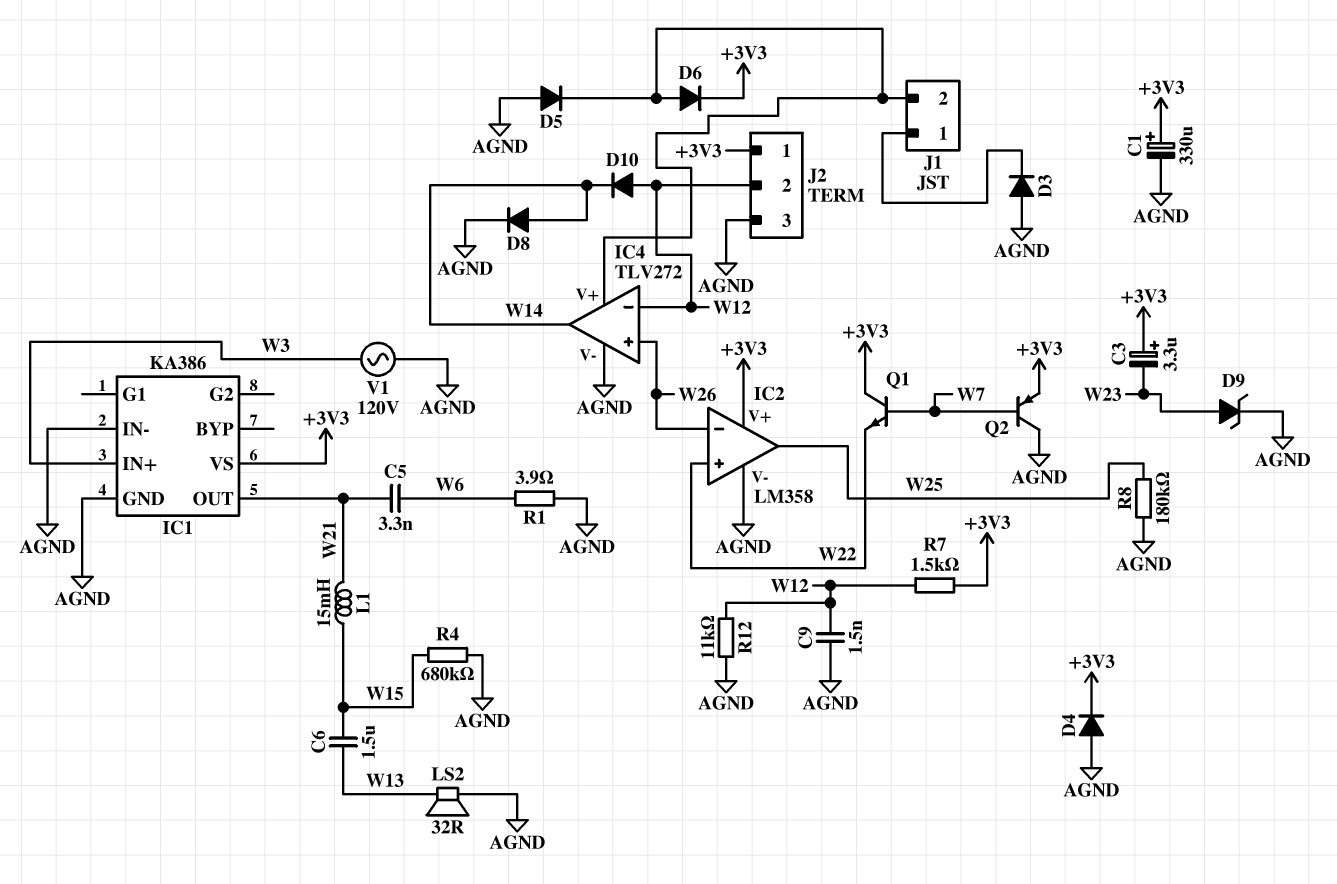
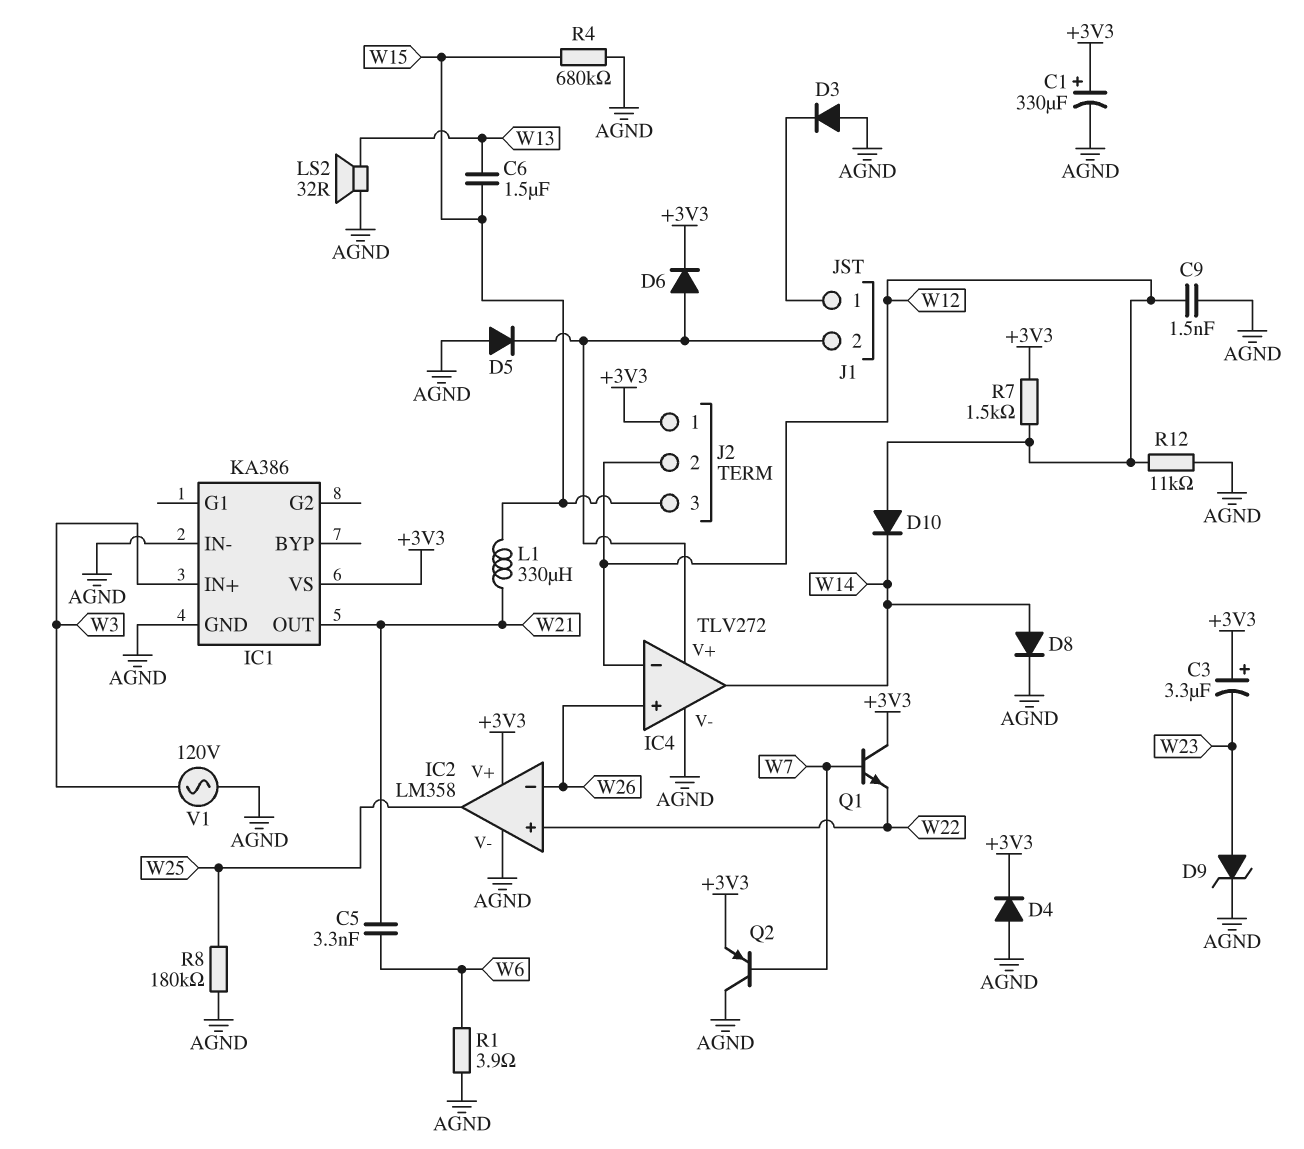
J2 pin 3: AGND -> W15
L1: 15mH (W15, W21) -> 330uH (W15, W21)

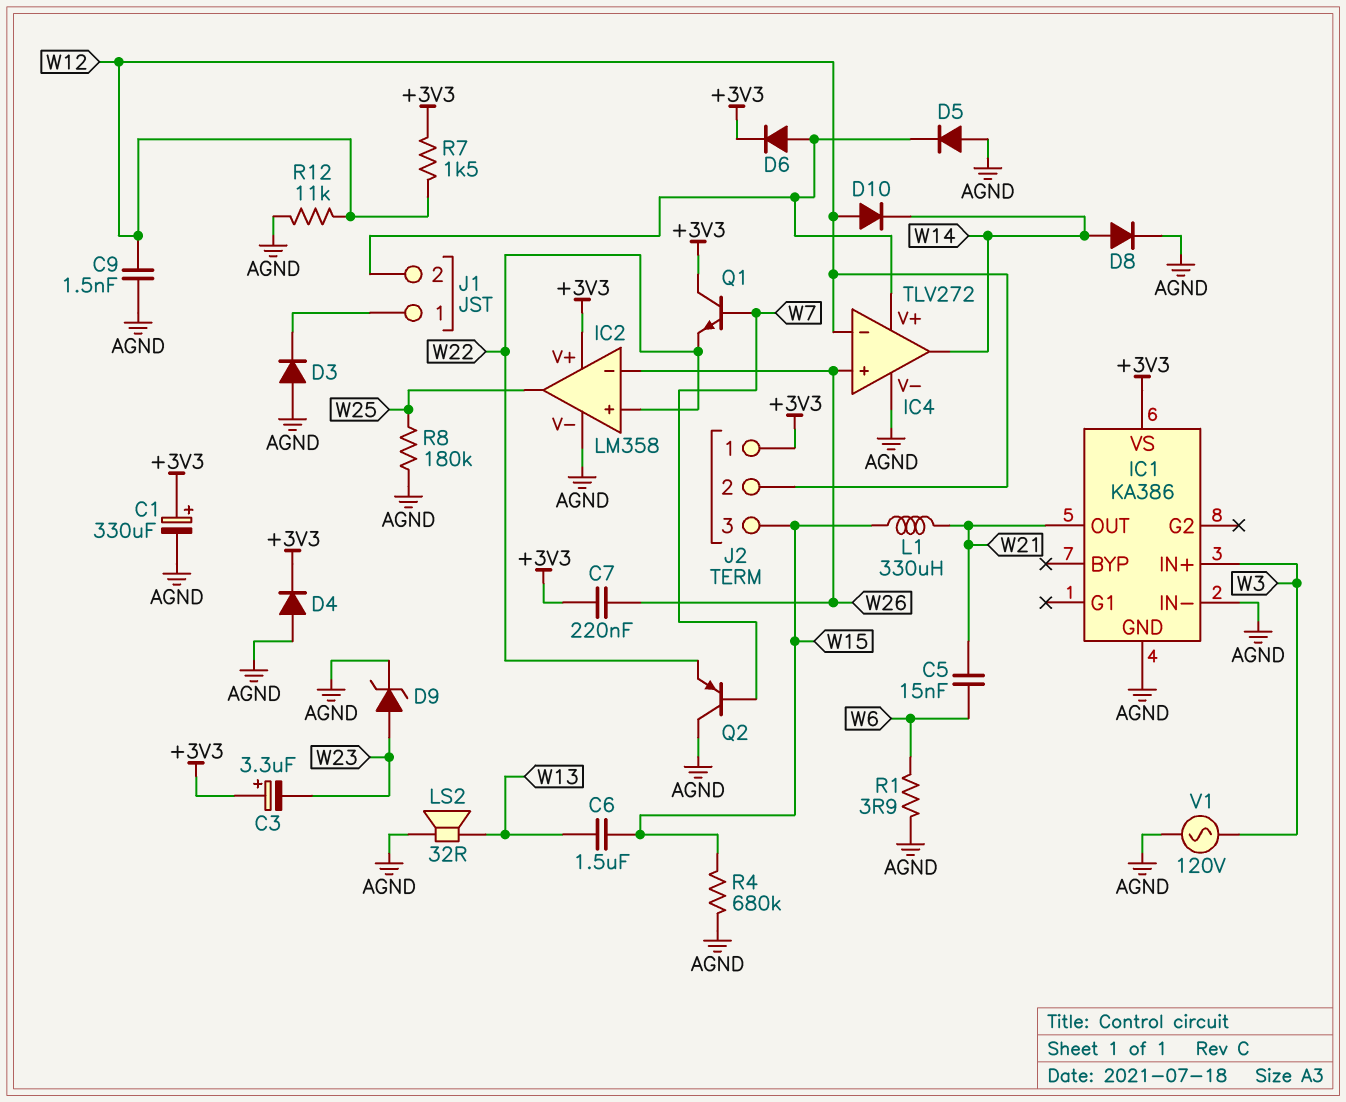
C5: 3.3nF (W6, W21) -> 15nF (W6, W21)
C7: none -> 220nF (+3V3, W26)
Q2: PNP (B W7, C AGND, E +3V3) -> PNP (B W7, C AGND, E W22)

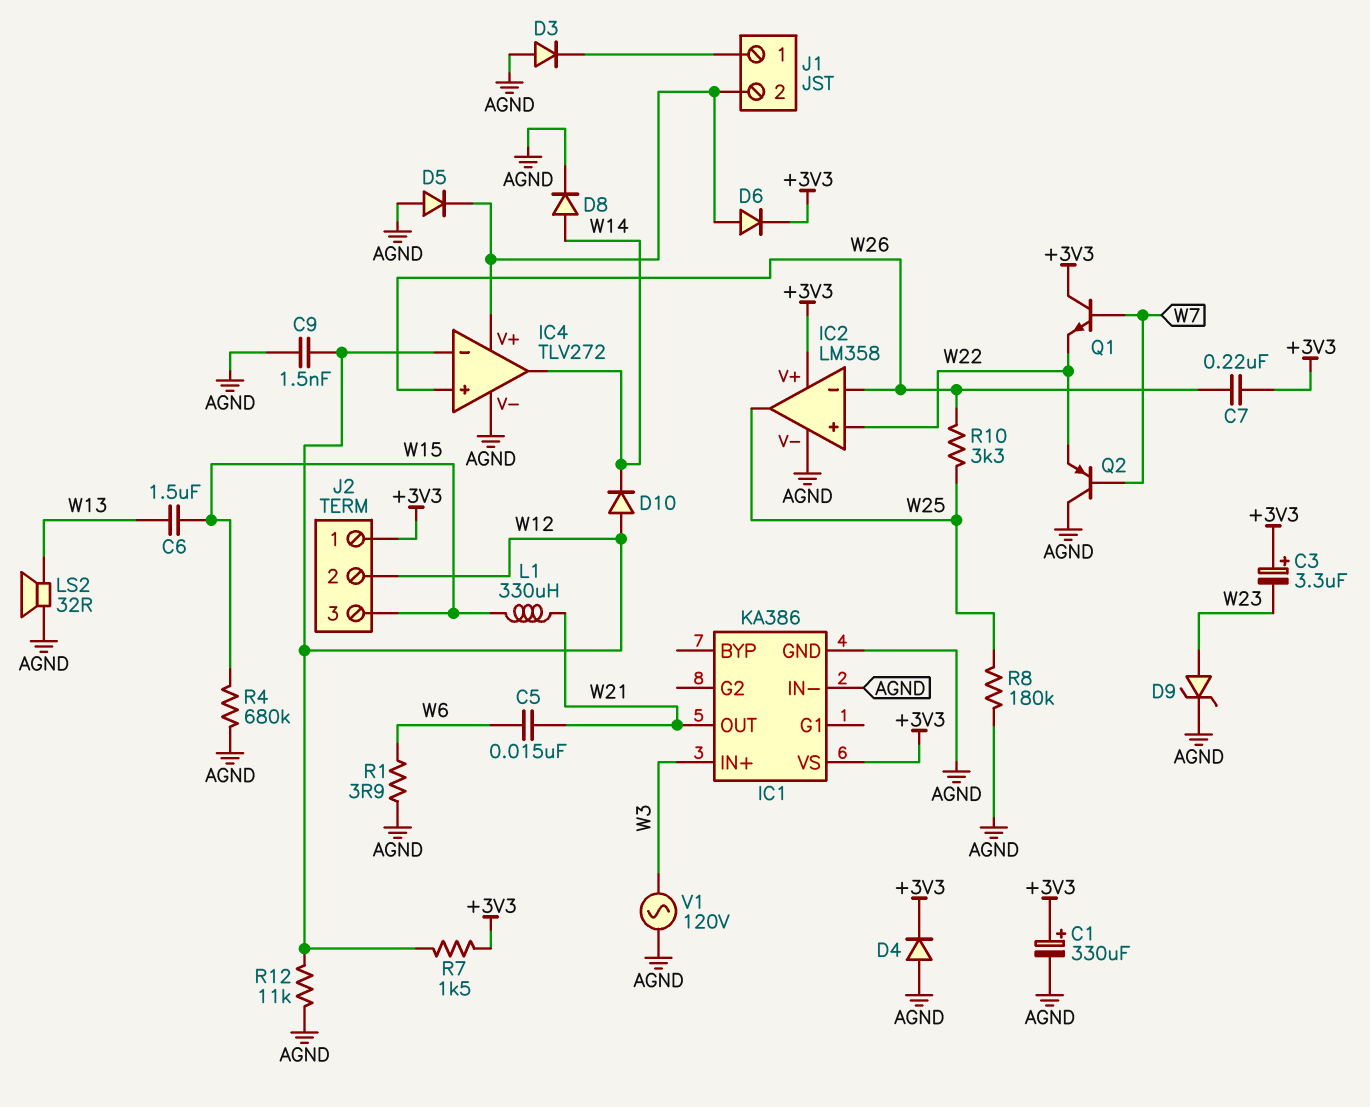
R10: none -> 3.3k (W25, W26)

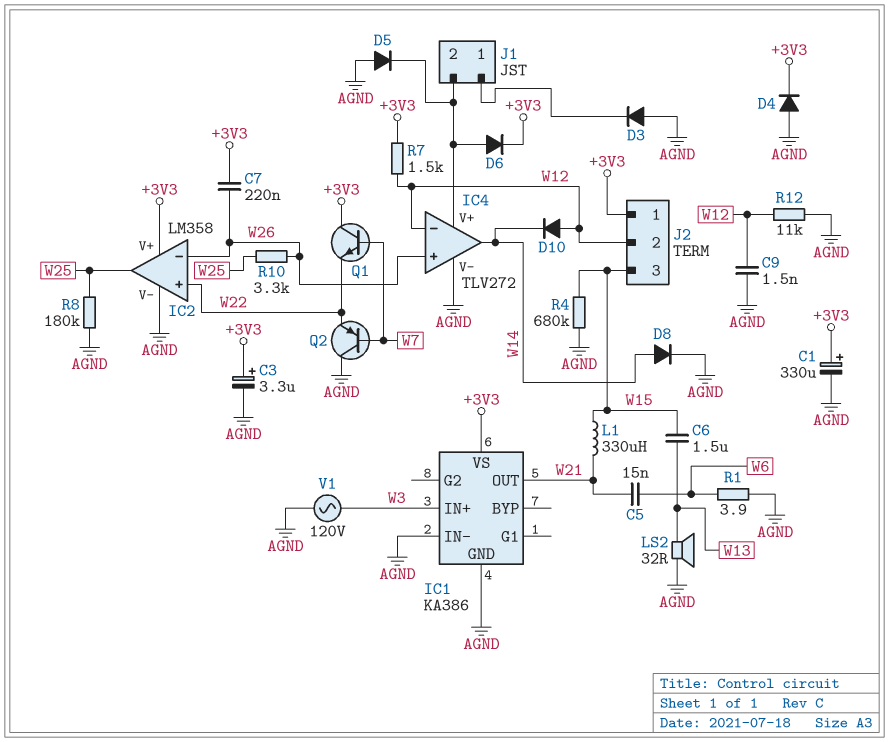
C3: 3.3uF (plus +3V3, minus W23) -> 3.3uF (plus +3V3, minus AGND)
D9: zener (A W23, K AGND) -> none

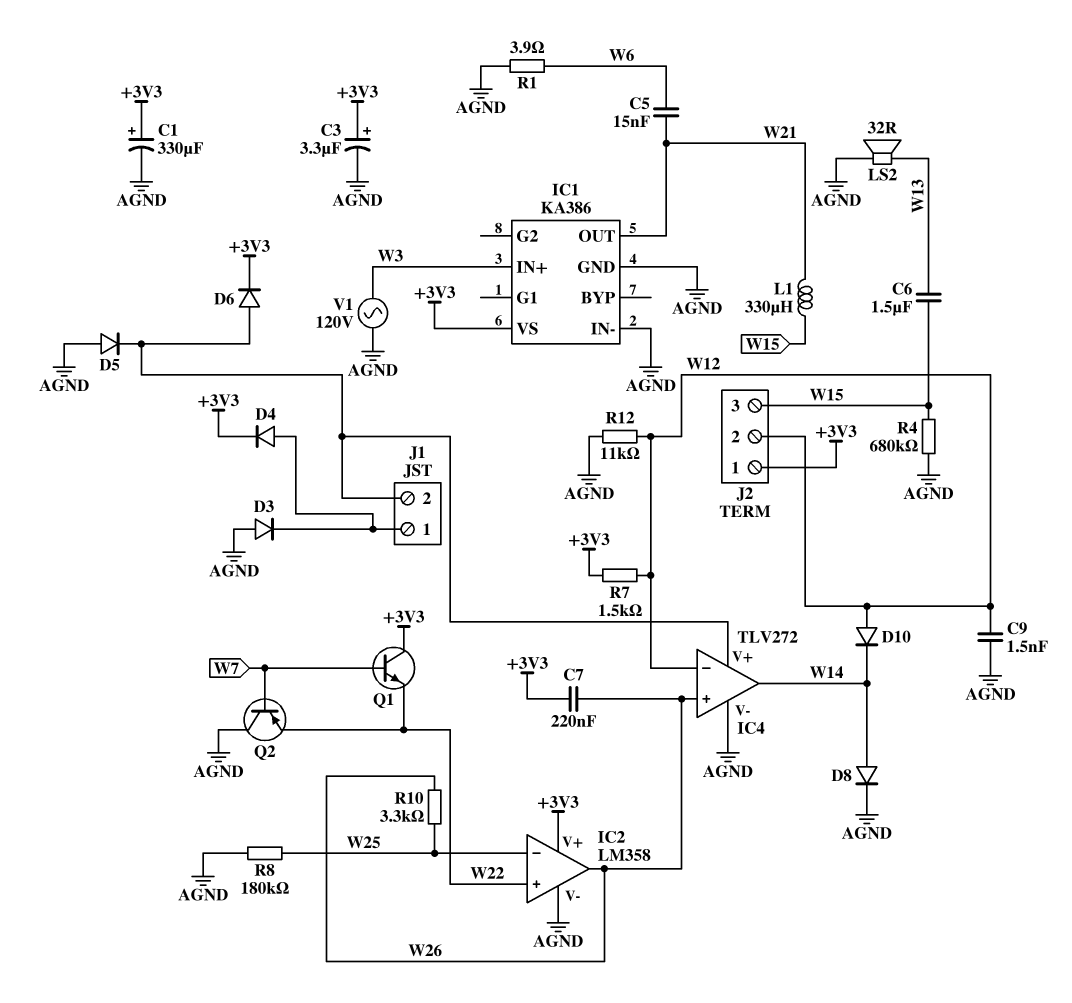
D4: diode (A AGND, K +3V3) -> diode (A J1/1, K +3V3)
IC2 pin in-: W26 -> W25
IC2 pin out: W25 -> W26

